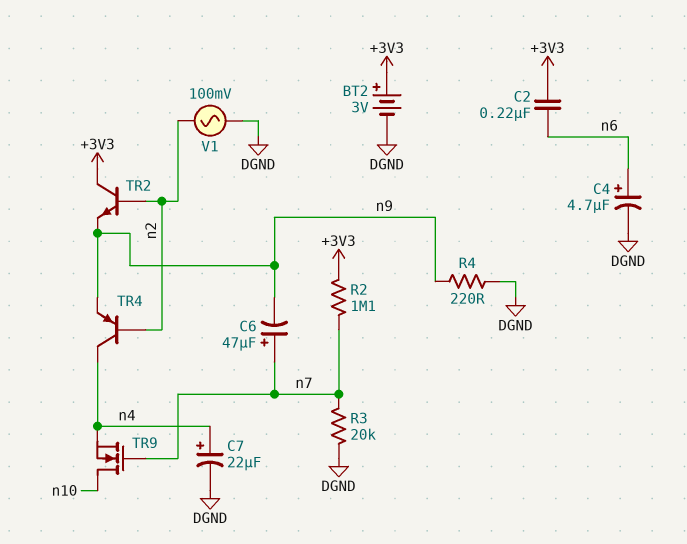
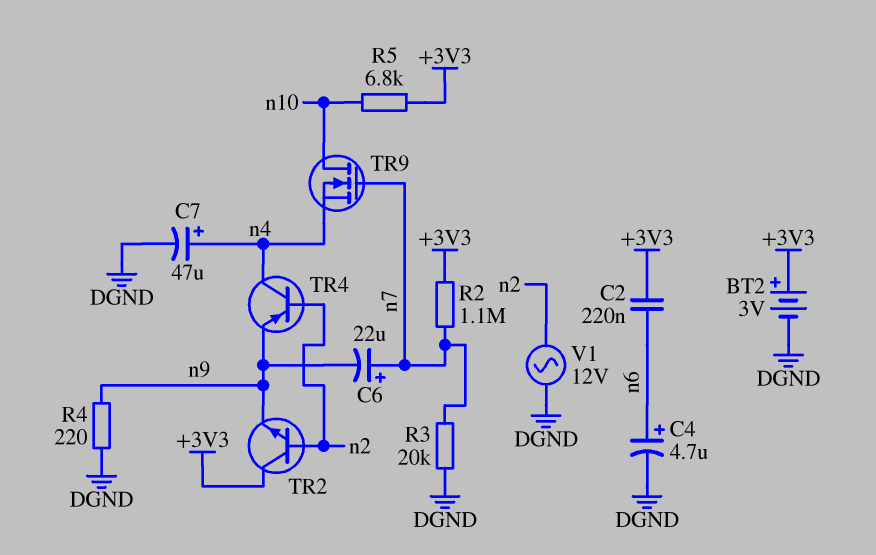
C6: 47uF (plus n7, minus n9) -> 22uF (plus n7, minus n9)
C7: 22uF (plus n4, minus DGND) -> 47uF (plus n4, minus DGND)
R5: none -> 6.8k (+3V3, n10)
V1: AC 100mV (DGND, n2) -> AC 12V (DGND, n2)

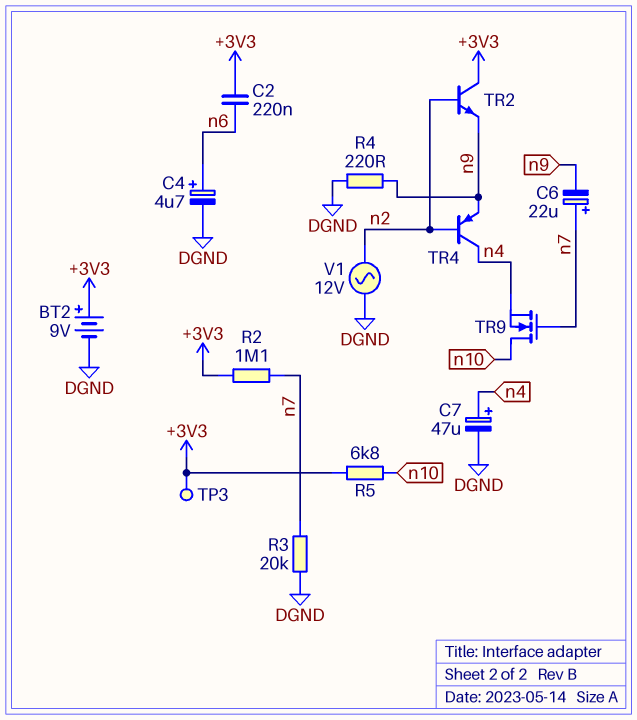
BT2: 3V (plus +3V3, minus DGND) -> 9V (plus +3V3, minus DGND)
TP3: none -> test point (+3V3)

